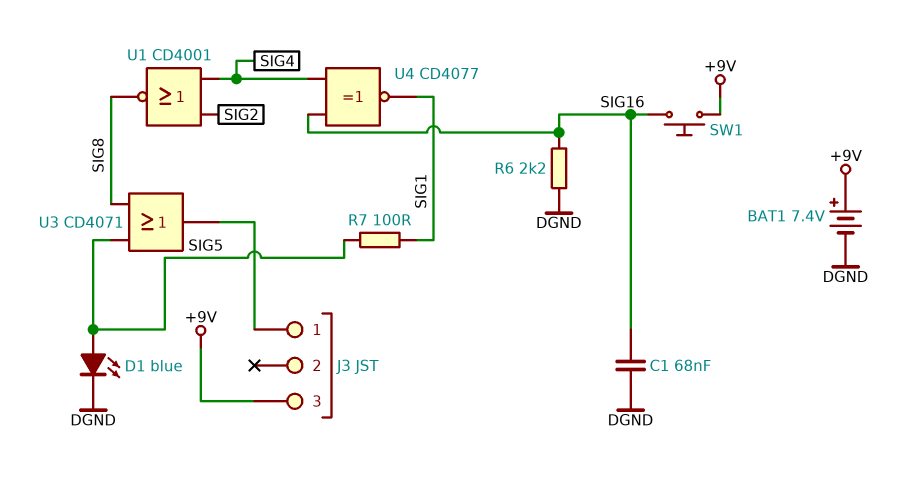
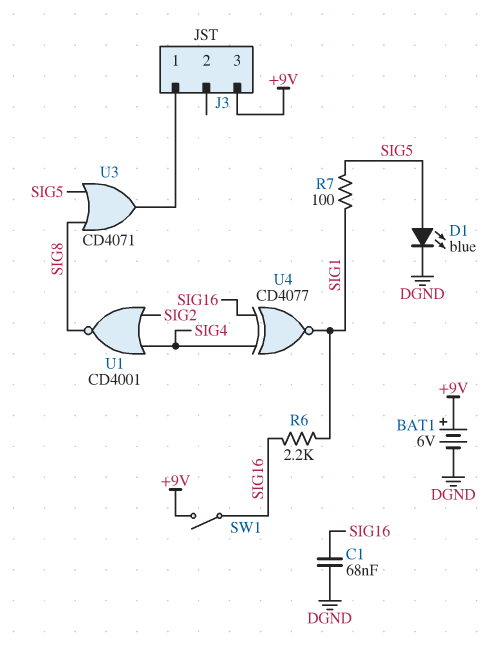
BAT1: 7.4V (plus +9V, minus DGND) -> 6V (plus +9V, minus DGND)
R6: 2.2k (DGND, SIG16) -> 2.2k (SIG1, SIG16)
SW1: button (+9V, SIG16) -> switch (+9V, SIG16)

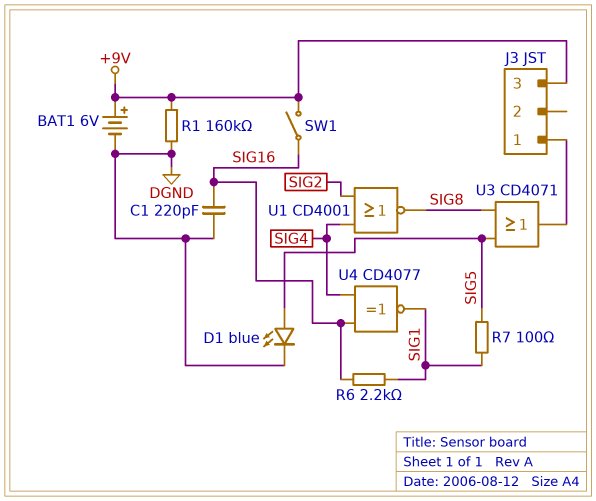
C1: 68nF (DGND, SIG16) -> 220pF (DGND, SIG16)
R1: none -> 160k (+9V, DGND)

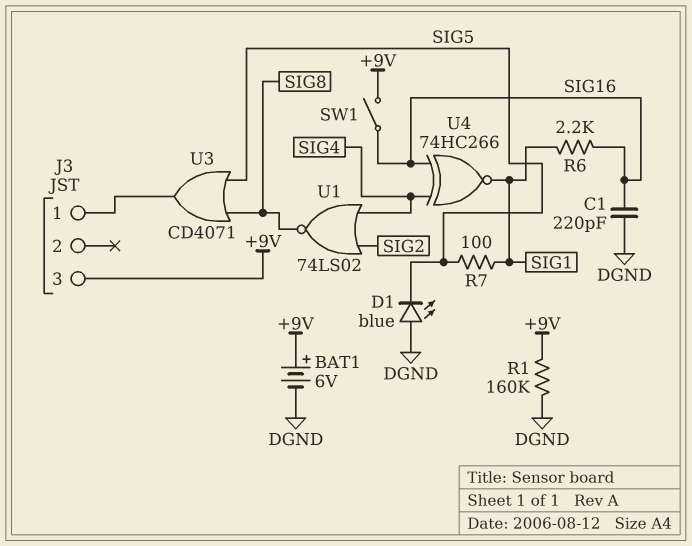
D1: LED blue (A SIG5, K DGND) -> LED blue (A DGND, K SIG5)
U1: NOR CD4001 (in SIG2, in SIG4, out SIG8) -> NOR 74LS02 (in SIG2, in SIG4, out SIG8)
U4: XNOR CD4077 (in SIG4, in SIG16, out SIG1) -> XNOR 74HC266 (in SIG4, in SIG16, out SIG1)

